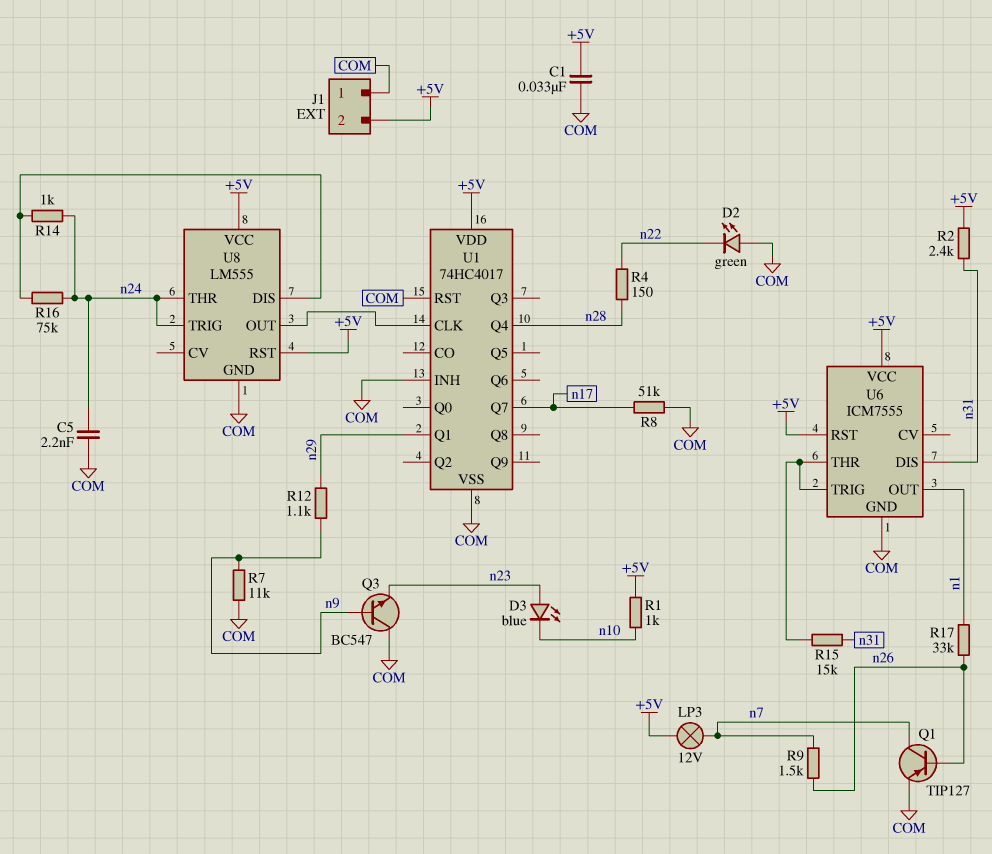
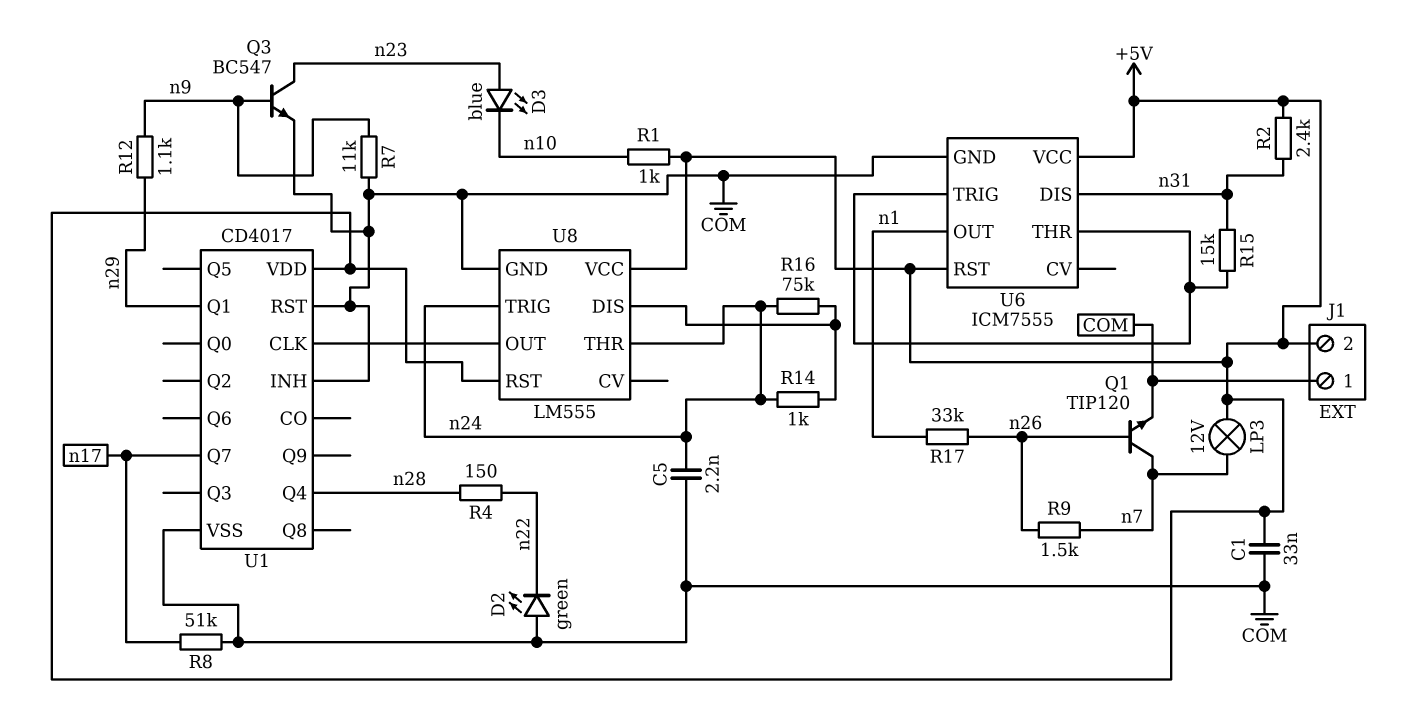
Q1: PNP TIP127 (B n26, C n7, E COM) -> NPN TIP120 (B n26, C n7, E COM)
Q3: NPN BC547 (B n9, C COM, E n23) -> NPN BC547 (B n9, C n23, E COM)
U1: 74HC4017 -> CD4017

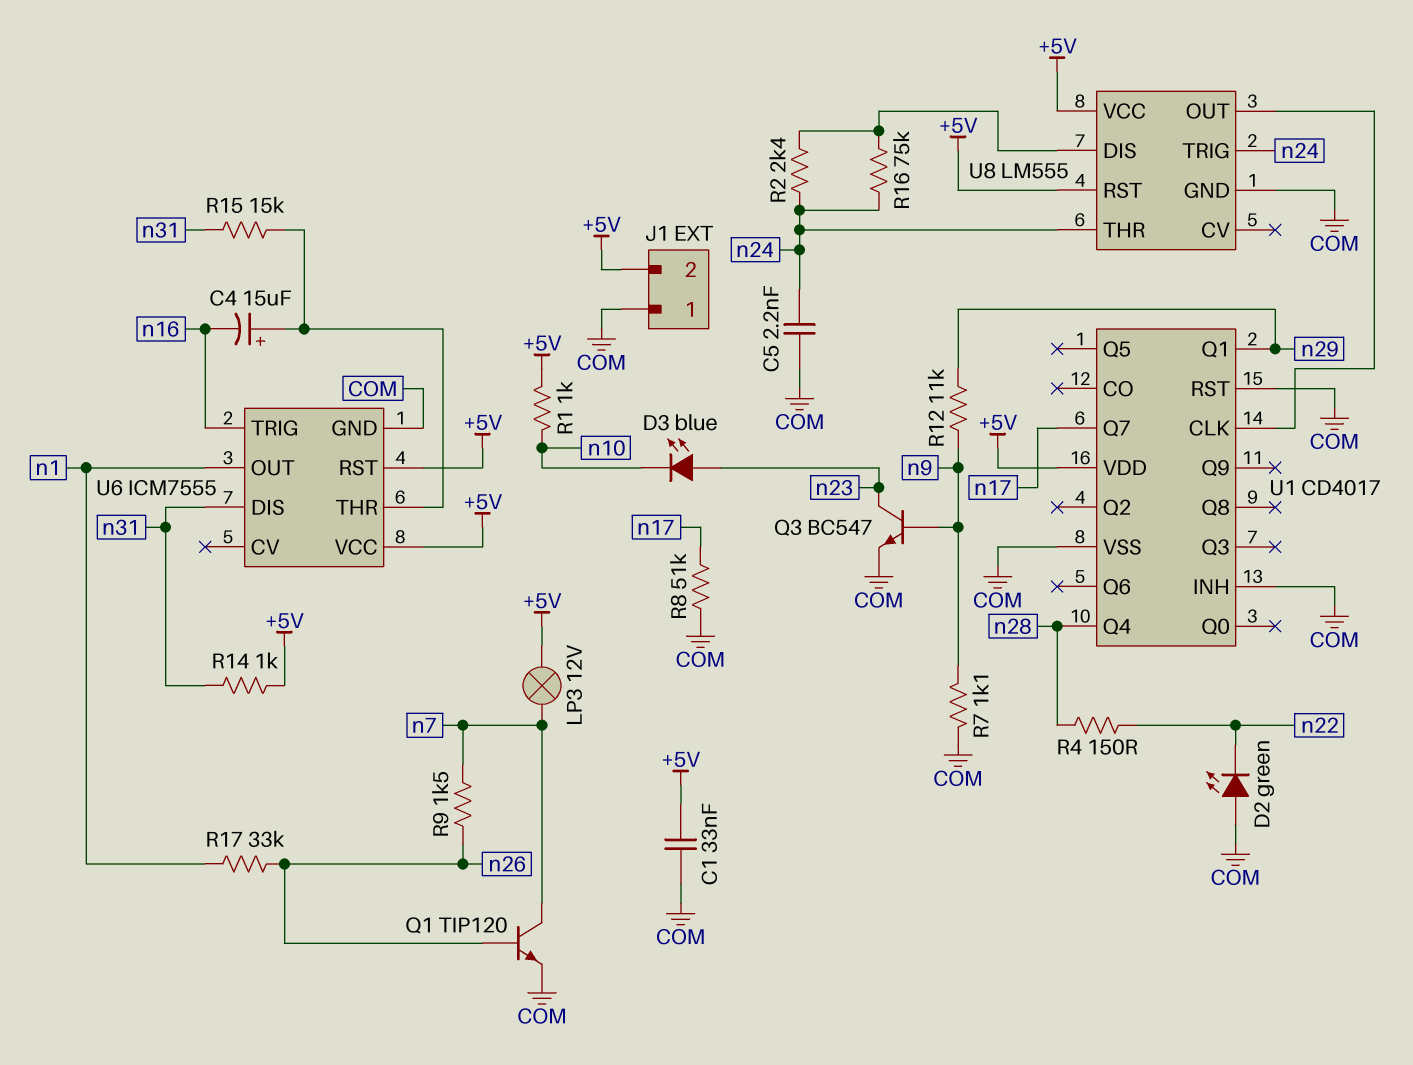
C4: none -> 15uF (plus U6/THR, minus n16)
R2: 2.4k (+5V, n31) -> 2.4k (U8/DIS, n24)
R7: 11k (COM, n9) -> 1.1k (COM, n9)
R12: 1.1k (n9, n29) -> 11k (n9, n29)
R14: 1k (U8/DIS, n24) -> 1k (+5V, n31)
U6 pin TRIG: U6/THR -> n16

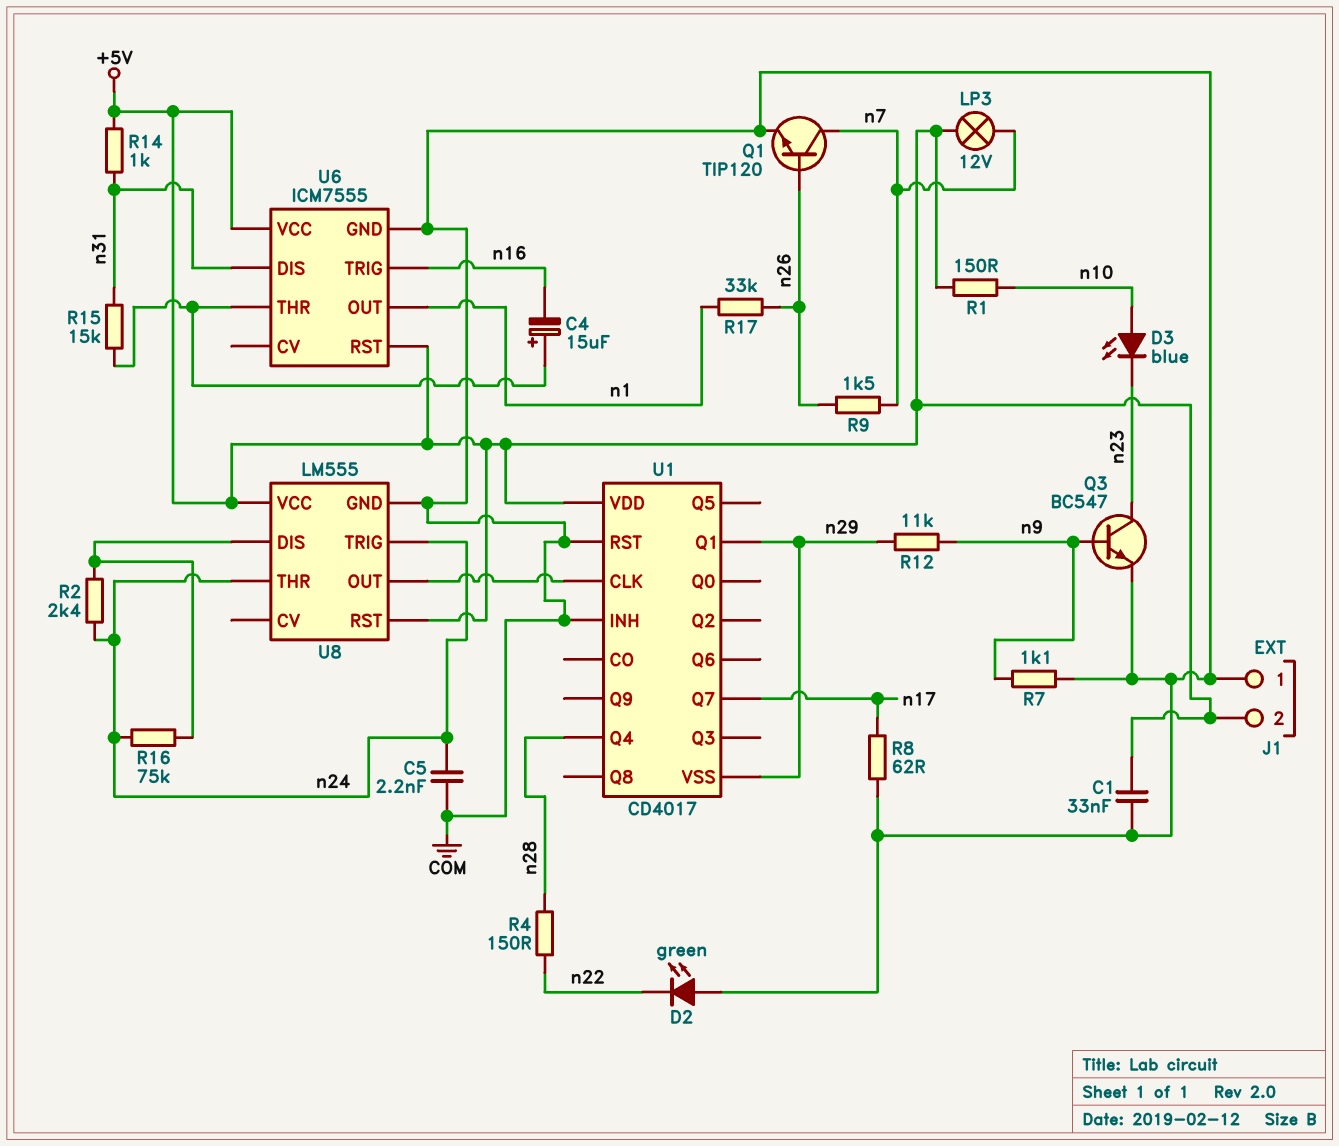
D3: LED blue (A n23, K n10) -> LED blue (A n10, K n23)
R1: 1k (+5V, n10) -> 150 (+5V, n10)
R8: 51k (COM, n17) -> 62 (COM, n17)
U1 pin VSS: COM -> n29

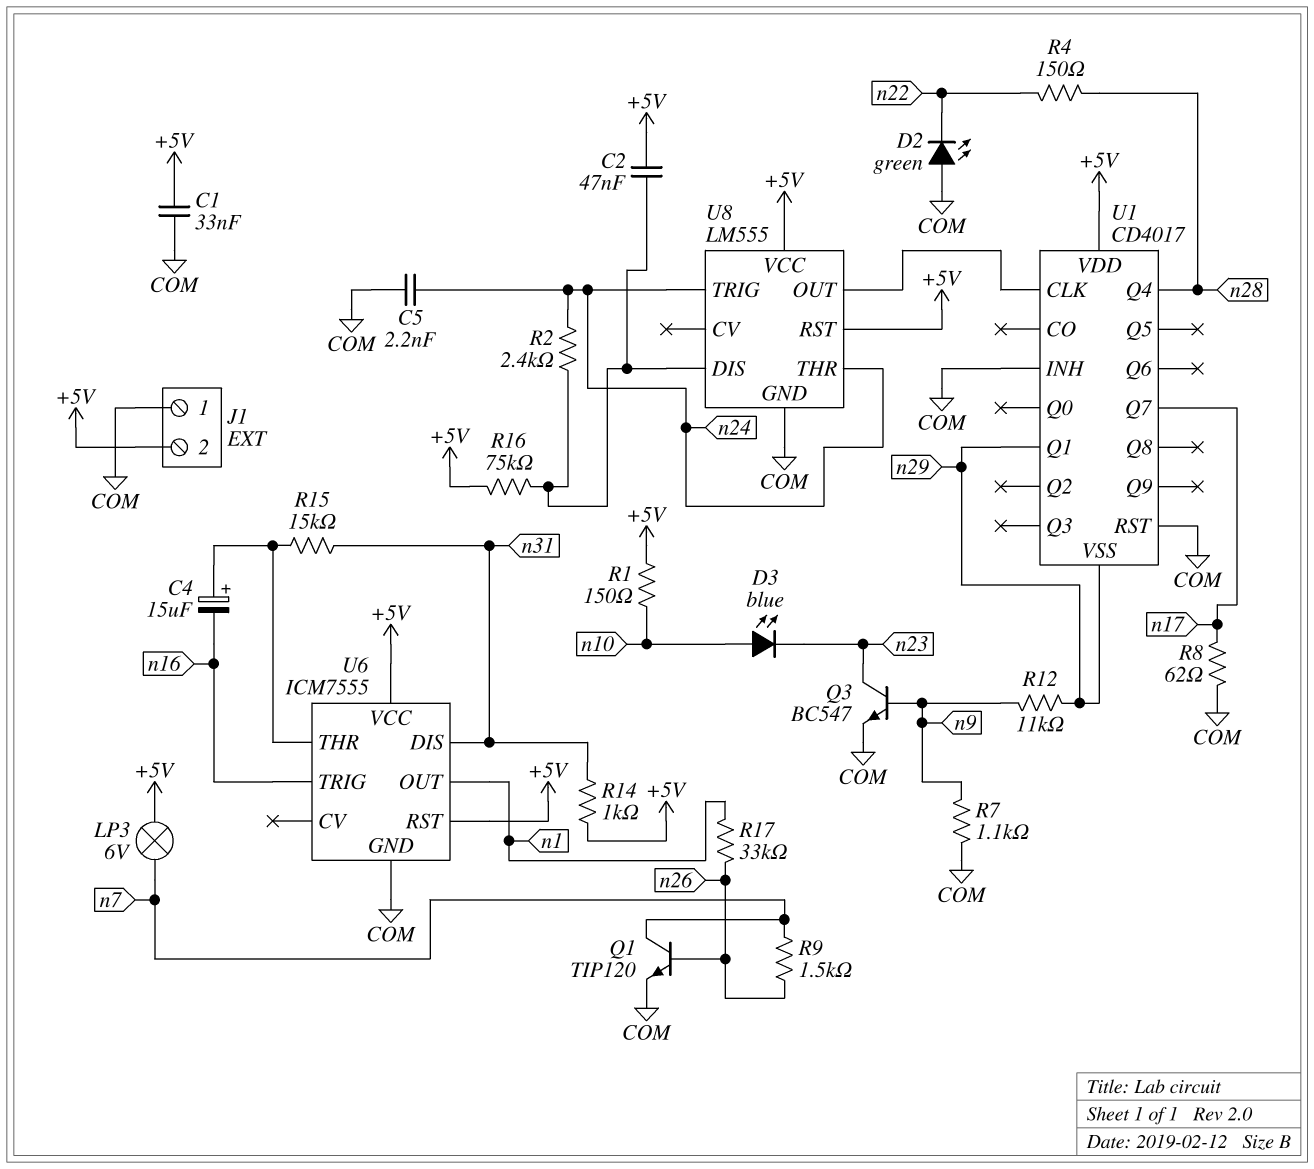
C2: none -> 47nF (+5V, U8/DIS)
LP3: lamp 12V (+5V, n7) -> lamp 6V (+5V, n7)
R16: 75k (U8/DIS, n24) -> 75k (+5V, U8/DIS)

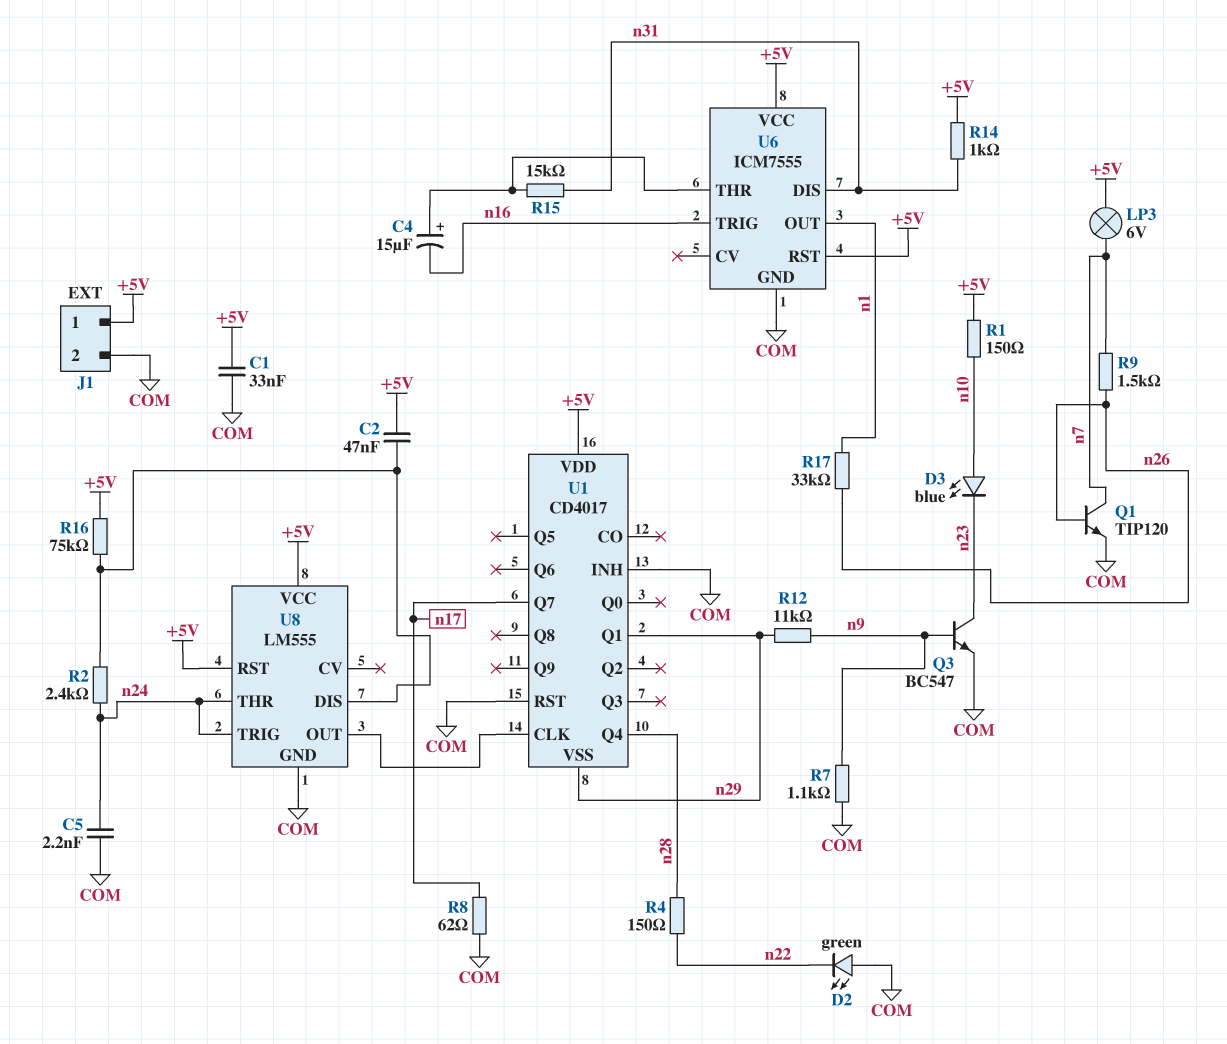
J1 pin 1: COM -> +5V
J1 pin 2: +5V -> COM

